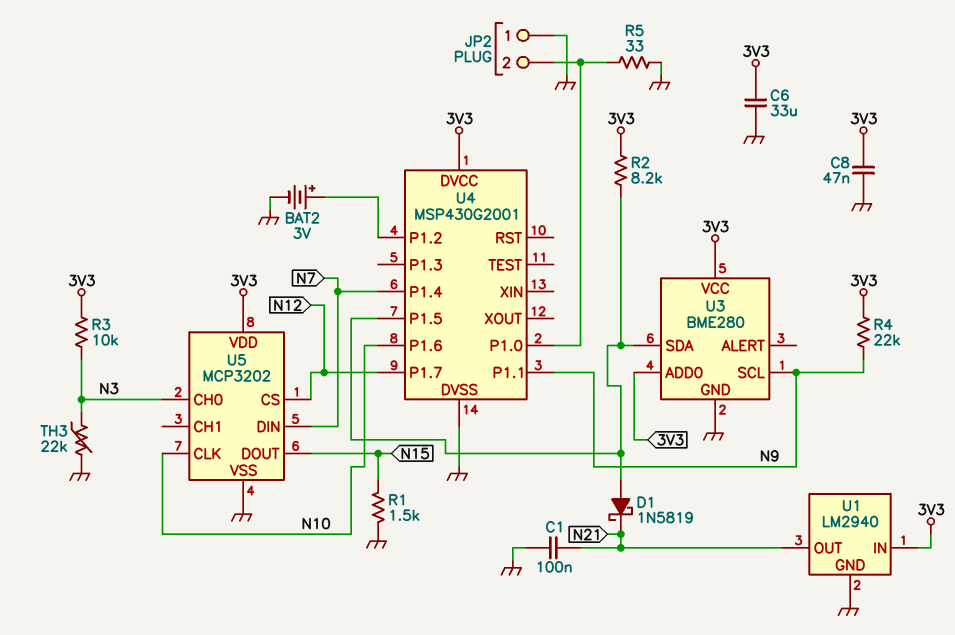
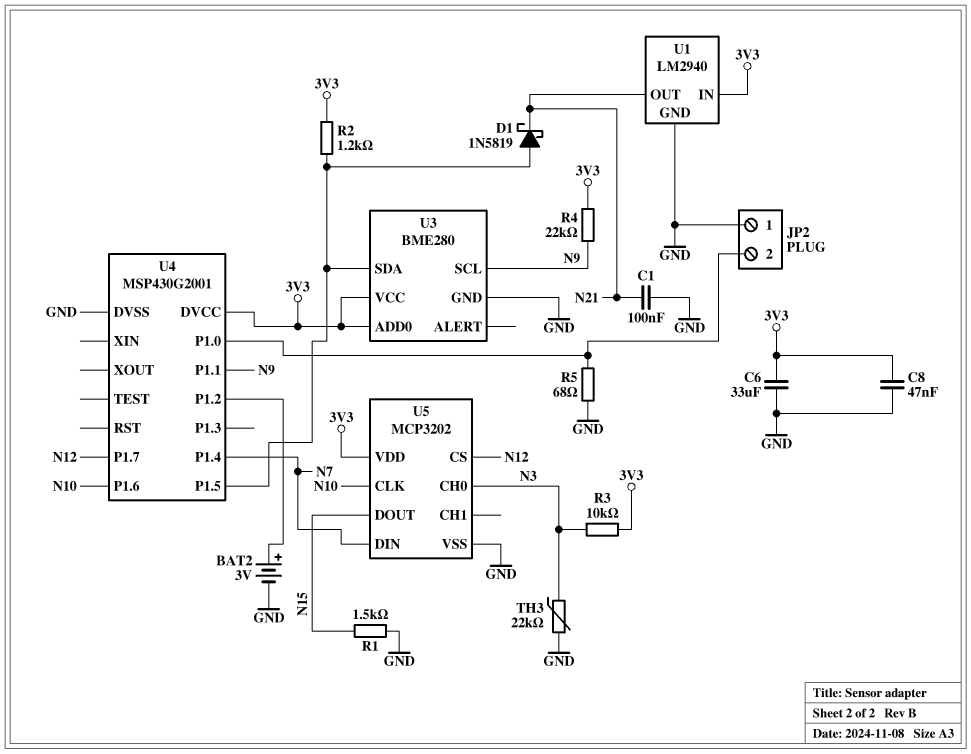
R2: 8.2k (3V3, U3/SDA) -> 1.2k (3V3, U3/SDA)
R5: 33 (GND, JP2/2) -> 68 (GND, JP2/2)

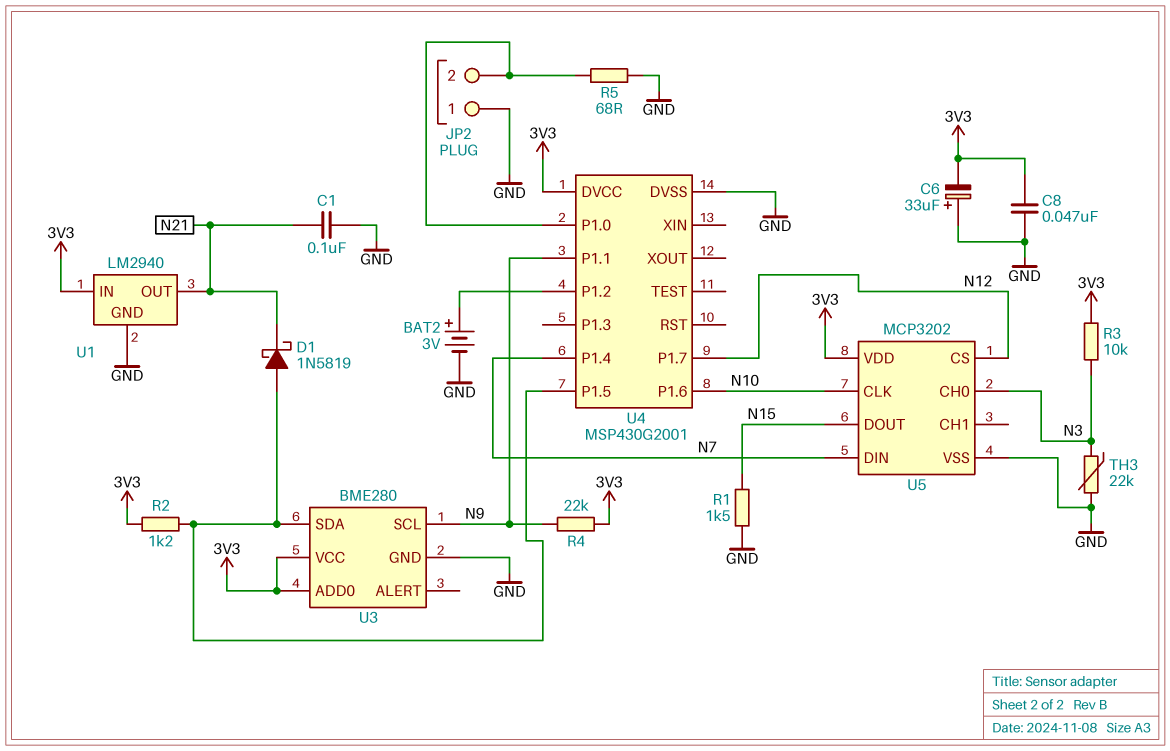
C6: 33uF (3V3, GND) -> 33uF (plus GND, minus 3V3)

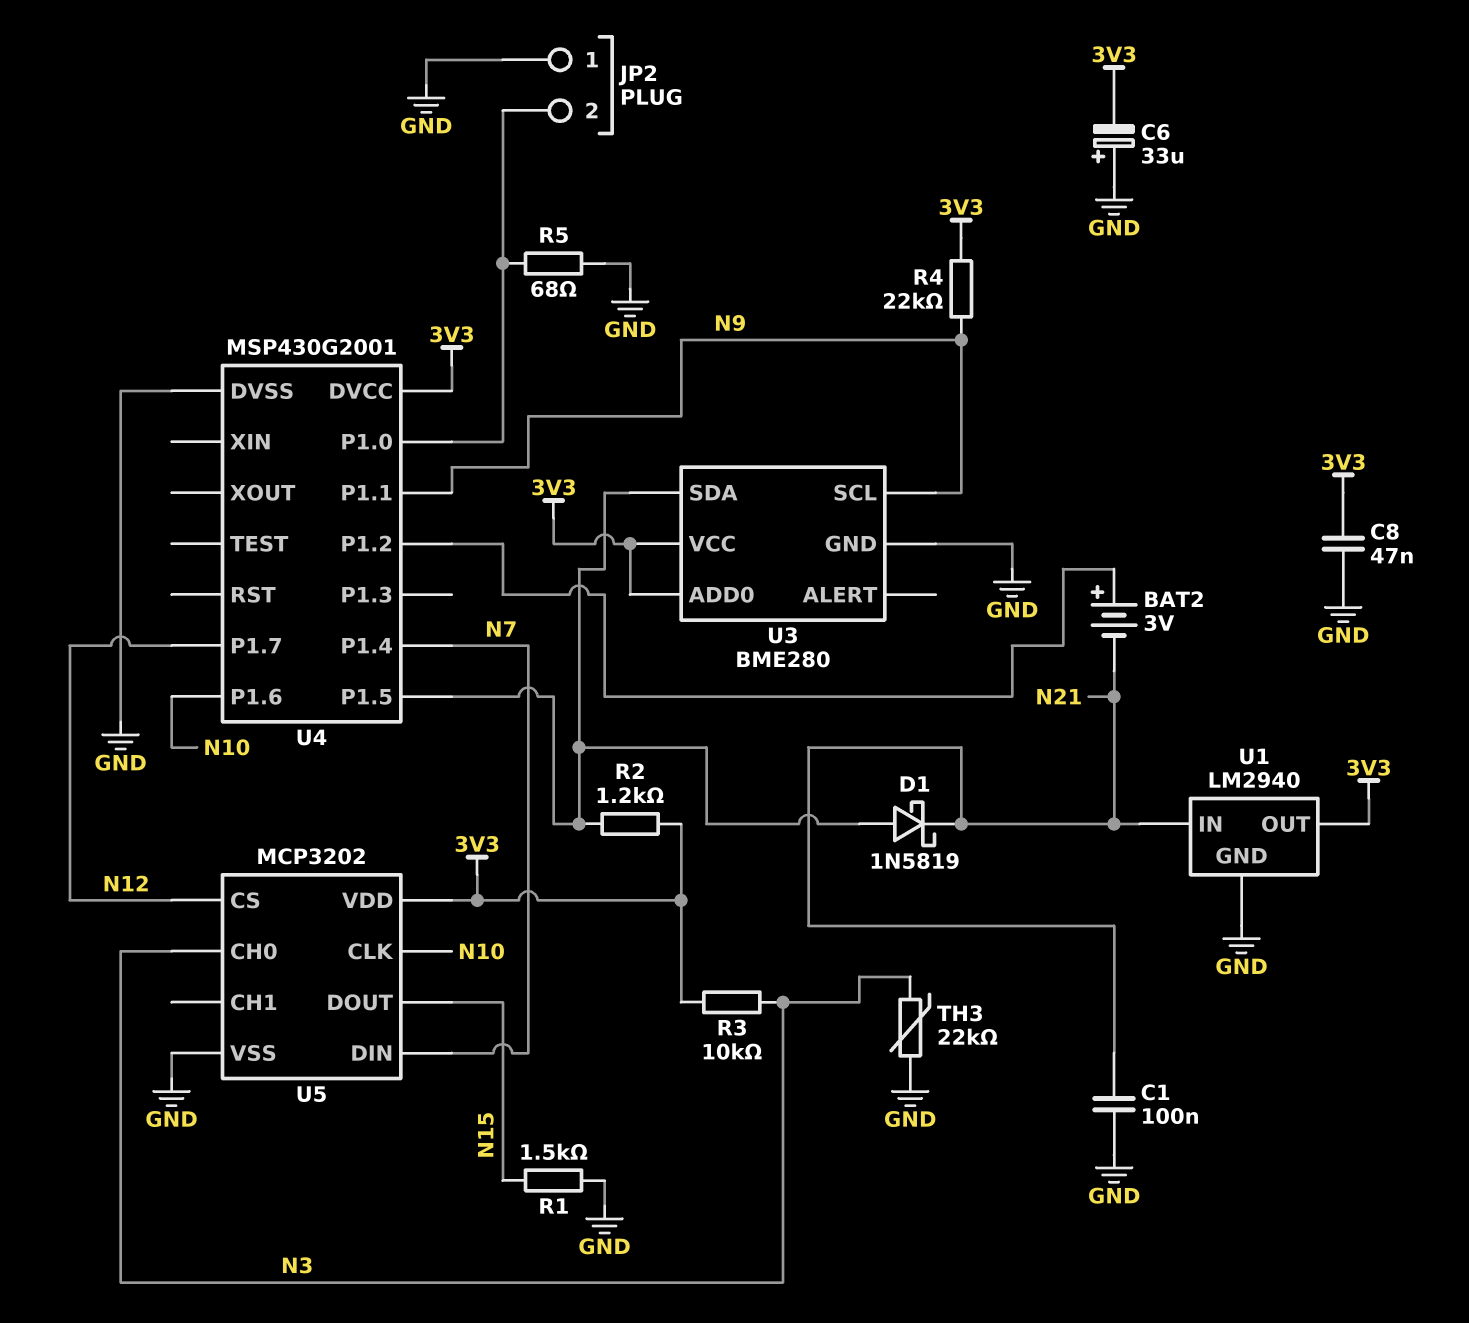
BAT2: 3V (plus U4/P1.2, minus GND) -> 3V (plus U4/P1.2, minus N21)
U1 pin IN: 3V3 -> N21
U1 pin OUT: N21 -> 3V3

